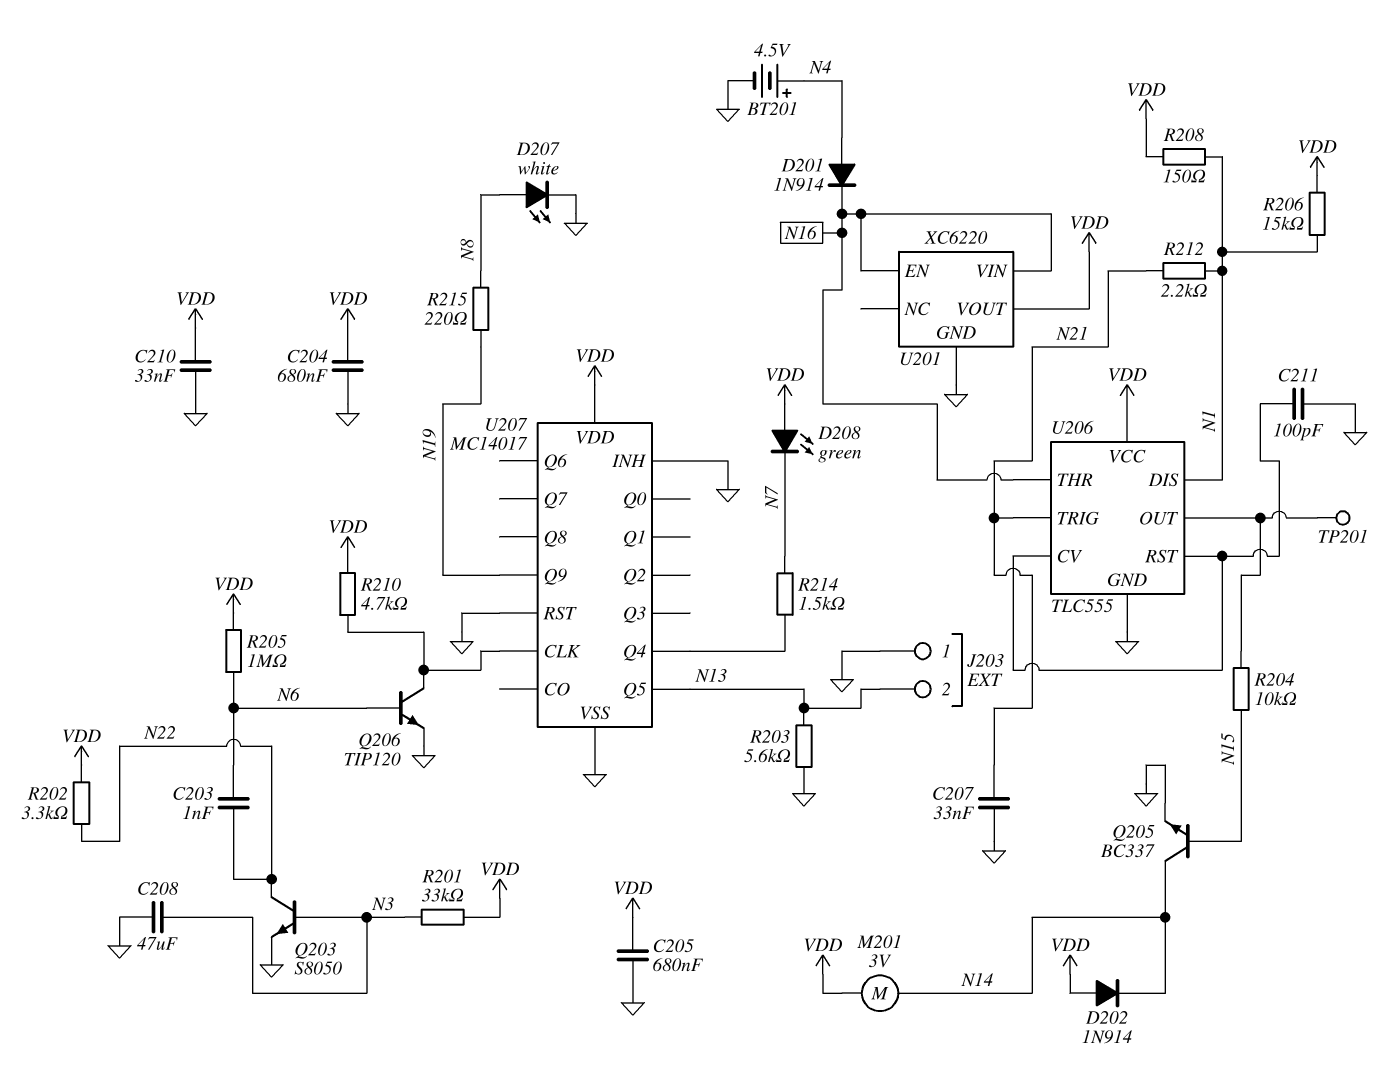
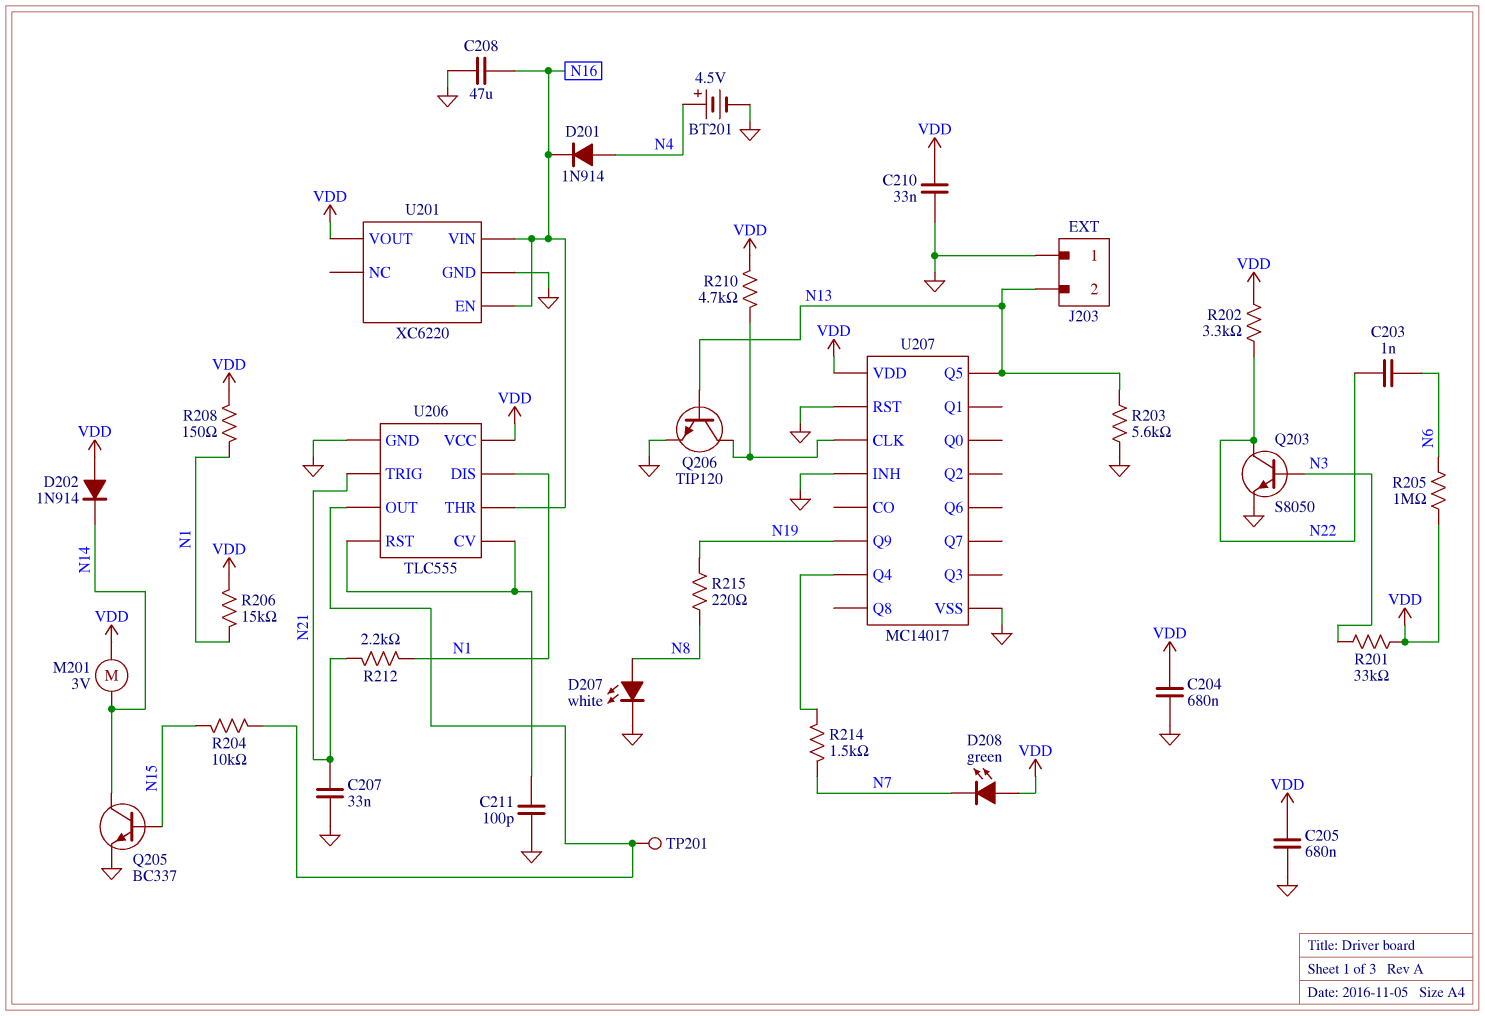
C208: 47uF (GND, N3) -> 47uF (GND, N16)
Q206: NPN TIP120 (B N6, C U207/CLK, E GND) -> NPN TIP120 (B N13, C U207/CLK, E GND)

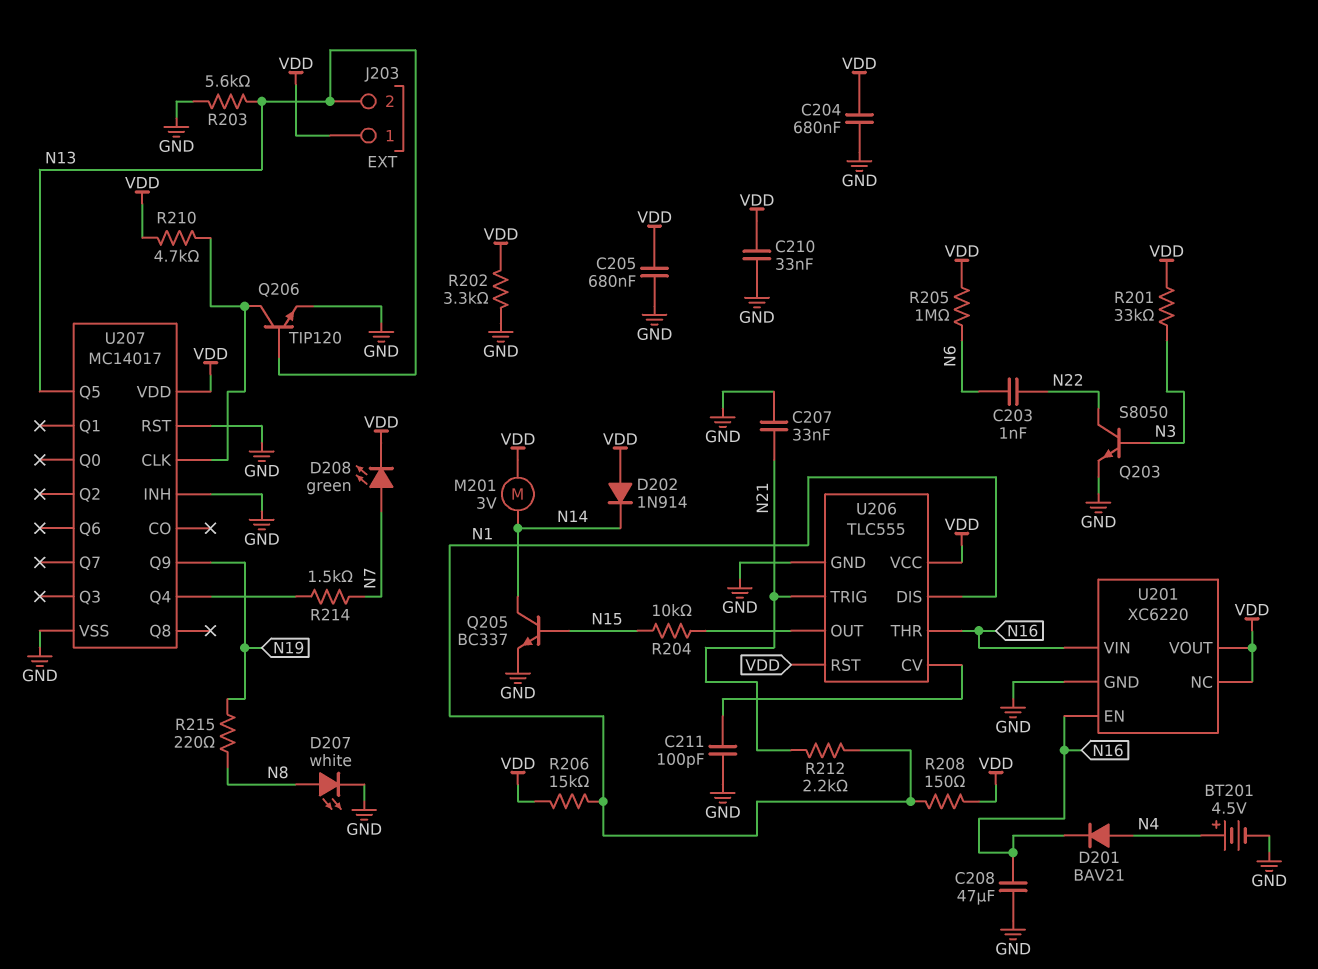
D201: diode 1N914 (A N4, K N16) -> diode BAV21 (A N4, K N16)
D208: LED green (A VDD, K N7) -> LED green (A N7, K VDD)
J203 pin 1: GND -> VDD
R202: 3.3k (N22, VDD) -> 3.3k (GND, VDD)
TP201: test point (U206/OUT) -> none
U201 pin NC: none -> VDD
U206 pin RST: U206/CV -> VDD

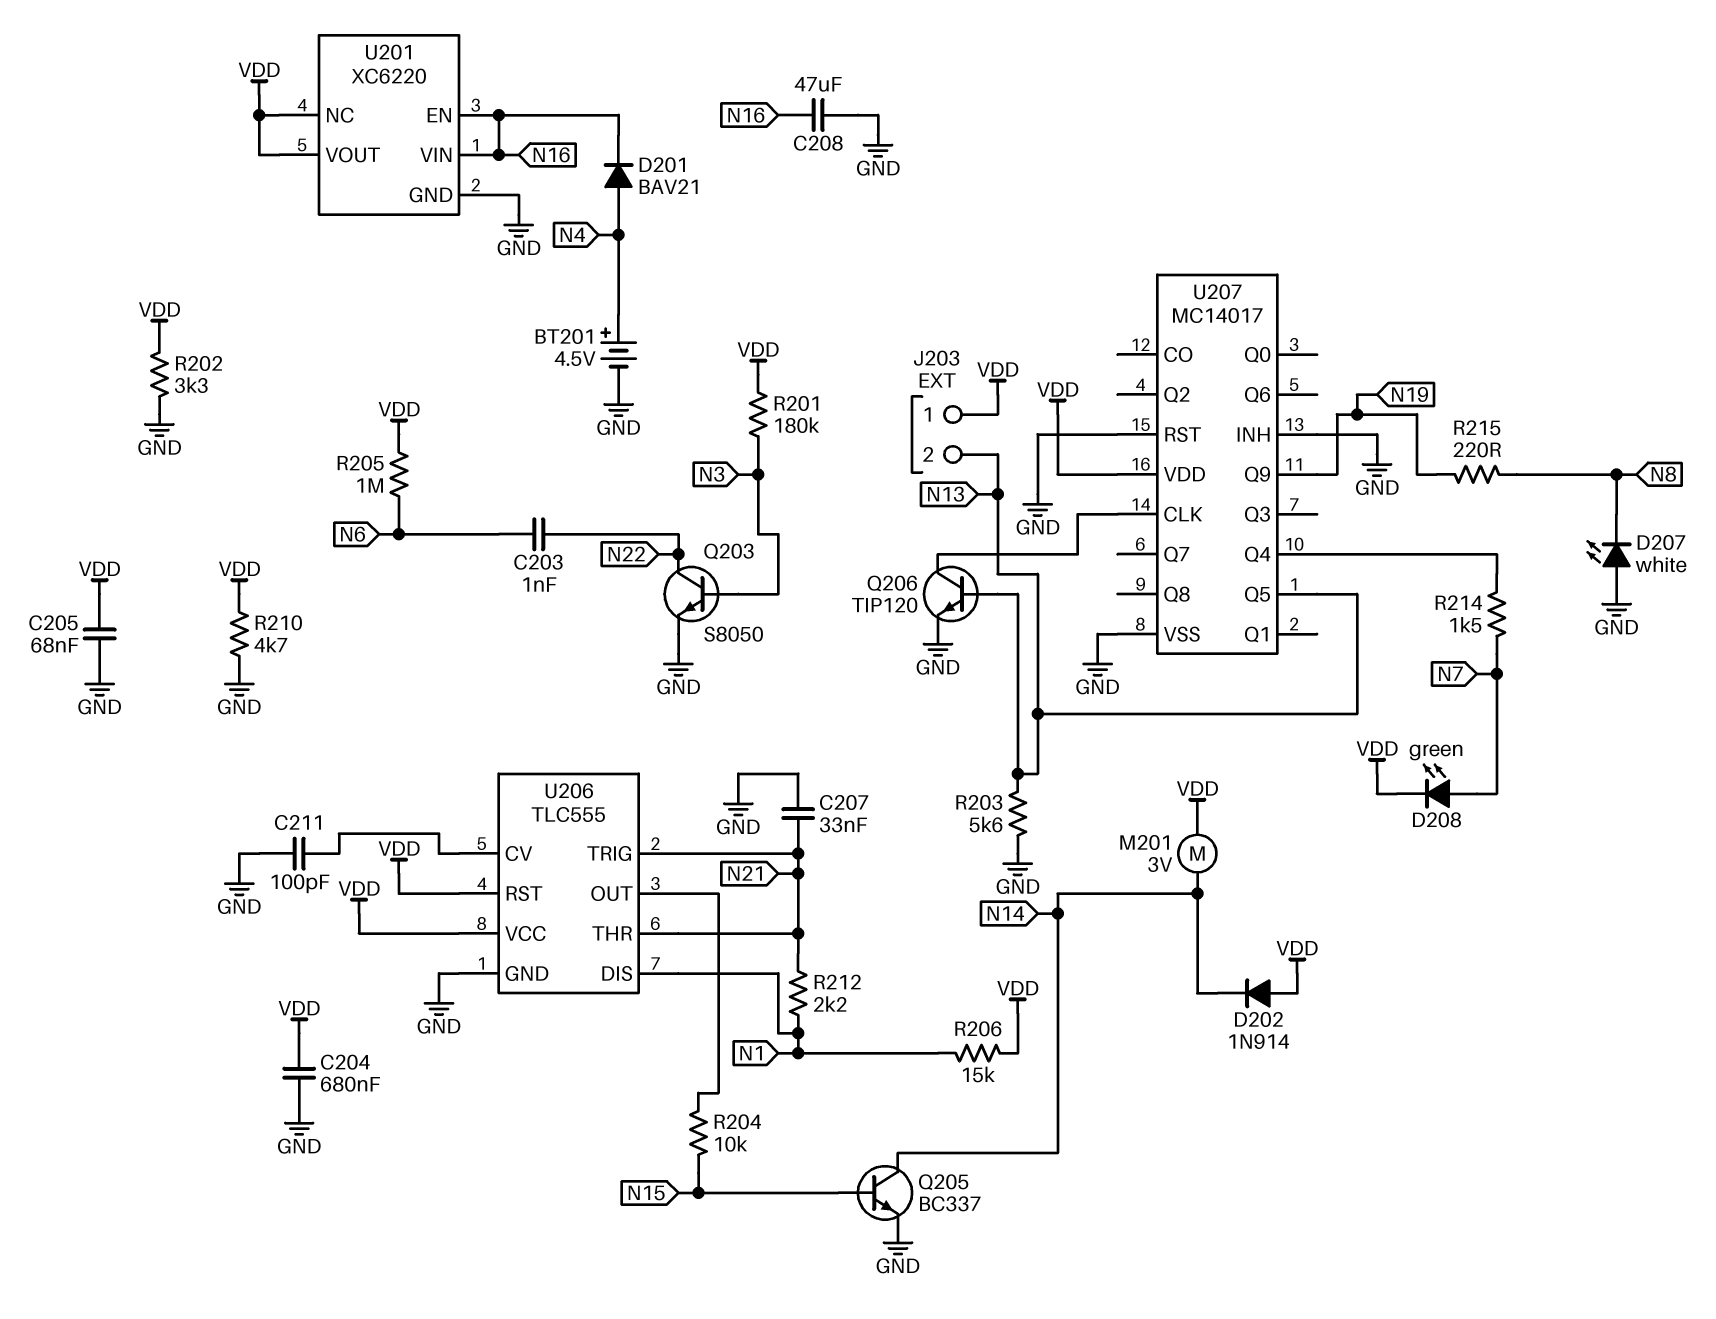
C205: 680nF (GND, VDD) -> 68nF (GND, VDD)
C210: 33nF (GND, VDD) -> none
D207: LED white (A N8, K GND) -> LED white (A GND, K N8)
R201: 33k (N3, VDD) -> 180k (N3, VDD)
R208: 150 (N1, VDD) -> none
R210: 4.7k (U207/CLK, VDD) -> 4.7k (GND, VDD)
U206 pin THR: N16 -> N21

